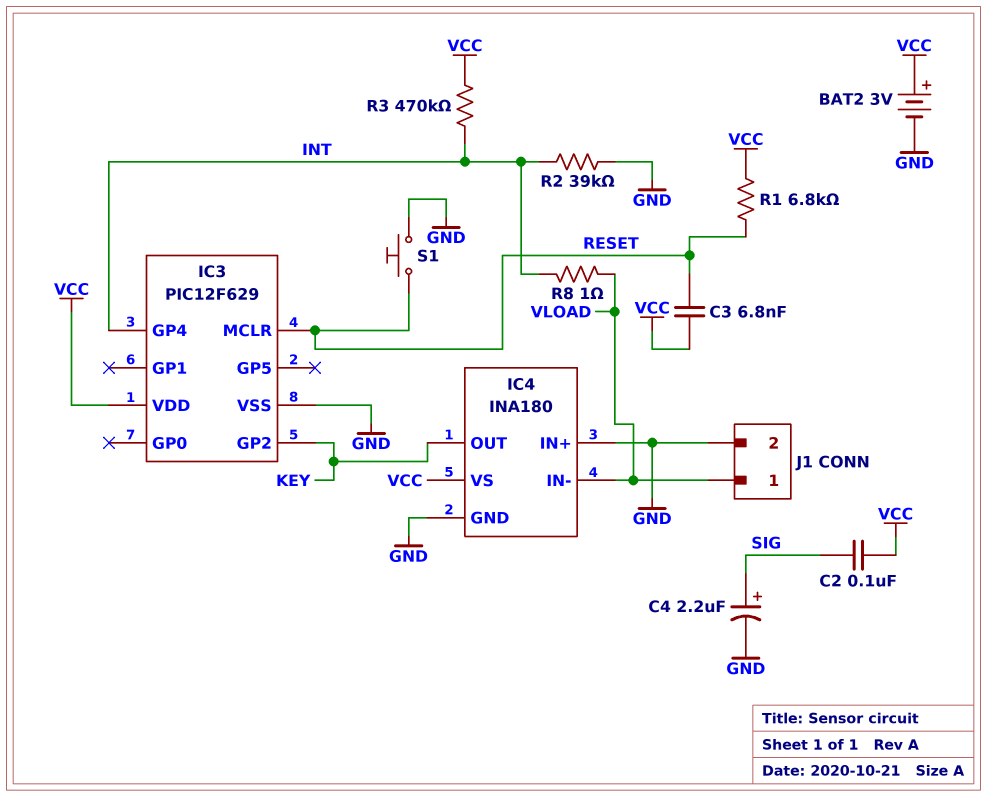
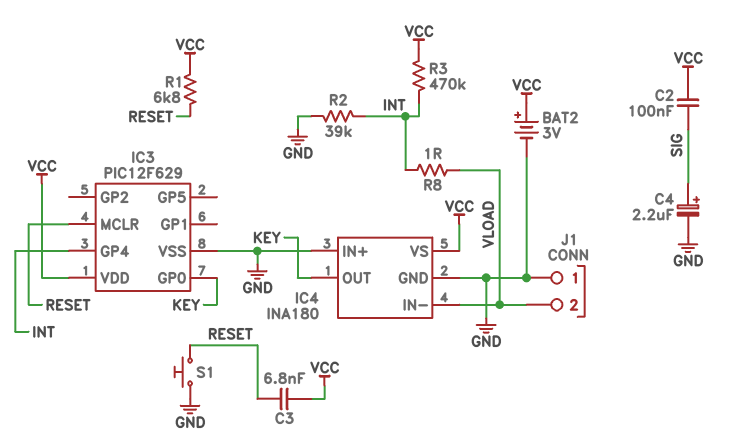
IC3 pin GP0: none -> KEY
IC3 pin GP2: KEY -> none
J1 pin 1: VLOAD -> GND
J1 pin 2: GND -> VLOAD

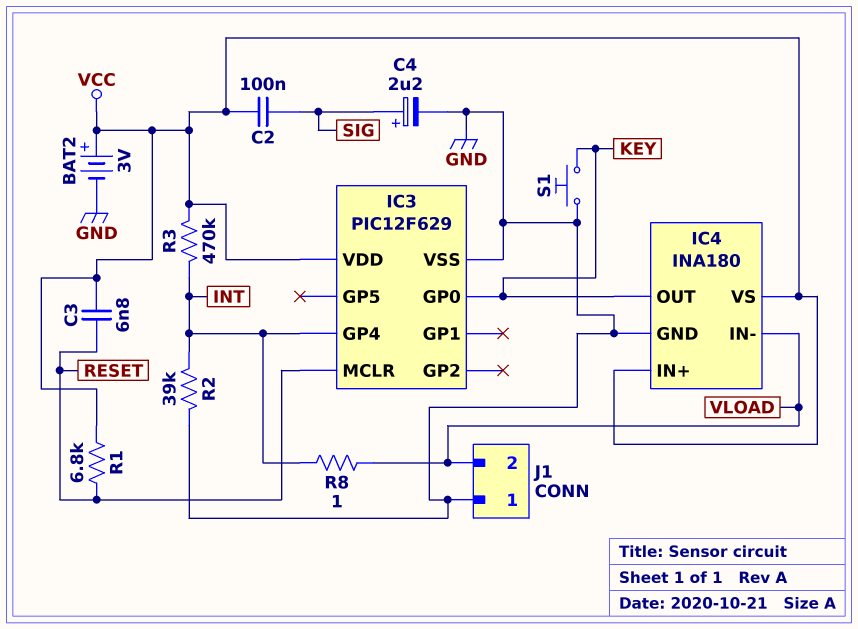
IC4 pin IN+: GND -> VCC
S1: button (GND, RESET) -> button (GND, KEY)

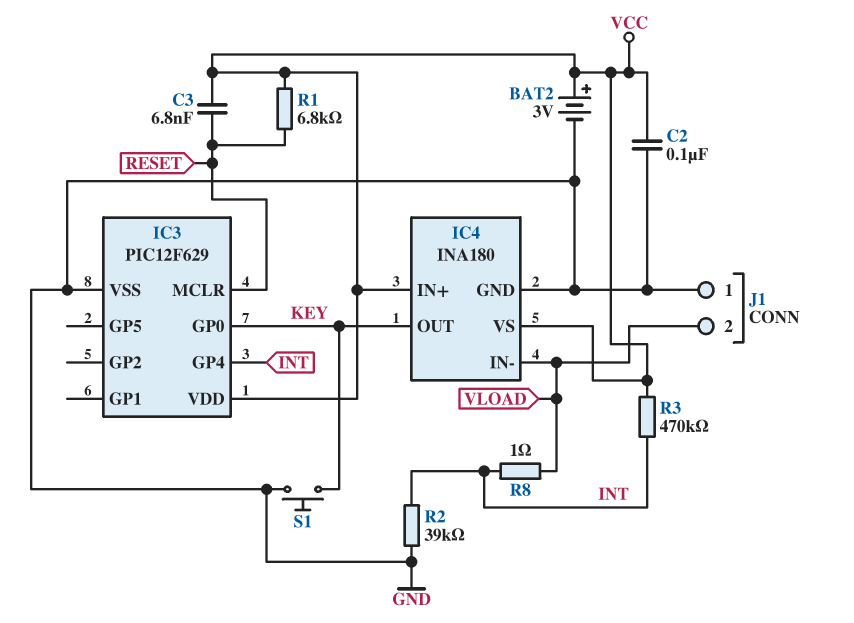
C2: 100nF (SIG, VCC) -> 100nF (GND, VCC)
C4: 2.2uF (plus SIG, minus GND) -> none

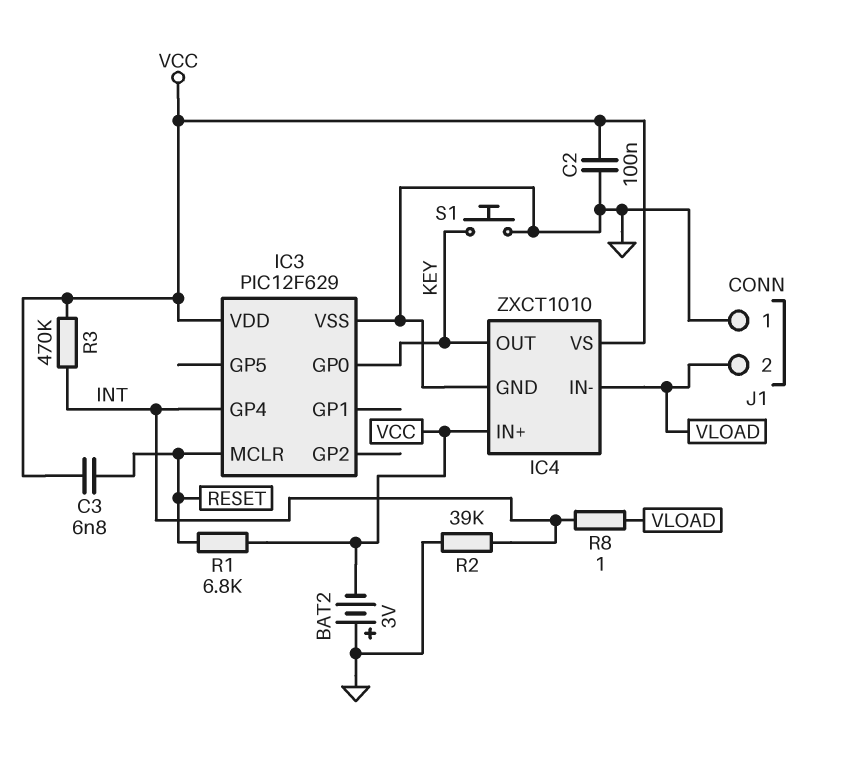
BAT2: 3V (plus VCC, minus GND) -> 3V (plus GND, minus VCC)
IC4: INA180 -> ZXCT1010

